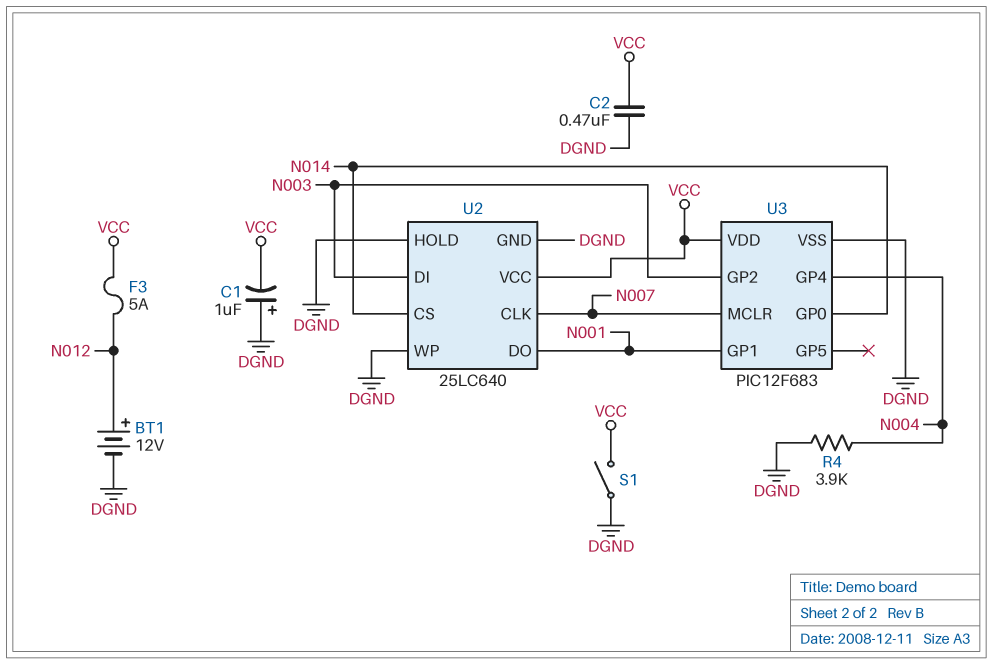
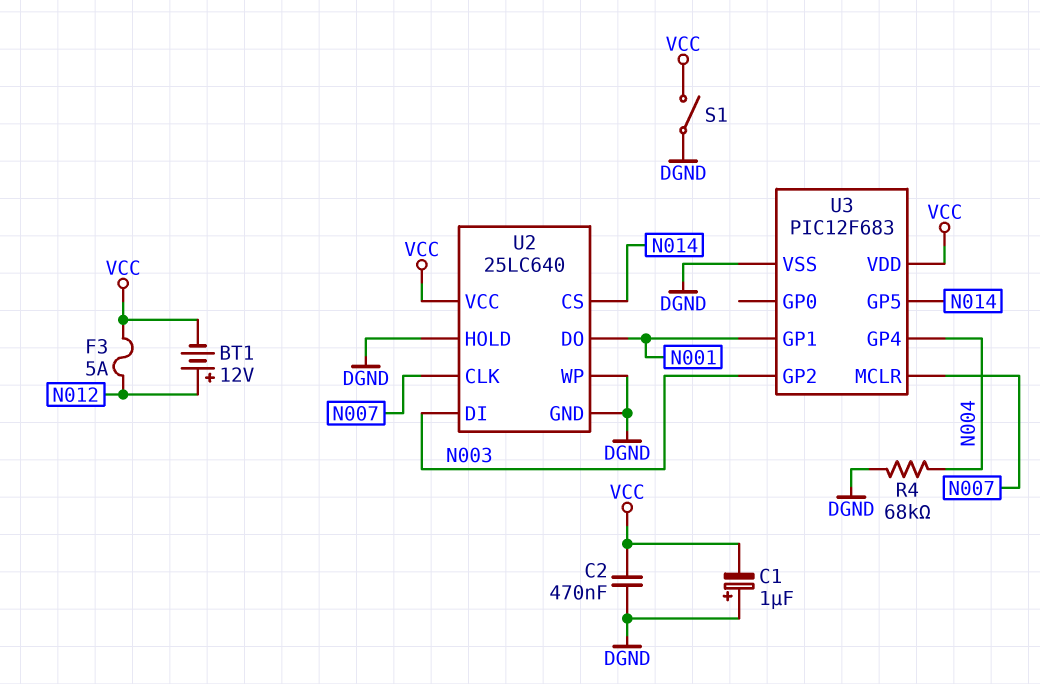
BT1: 12V (plus N012, minus DGND) -> 12V (plus N012, minus VCC)
R4: 3.9k (DGND, N004) -> 68k (DGND, N004)
U3 pin GP0: N014 -> none
U3 pin GP5: none -> N014

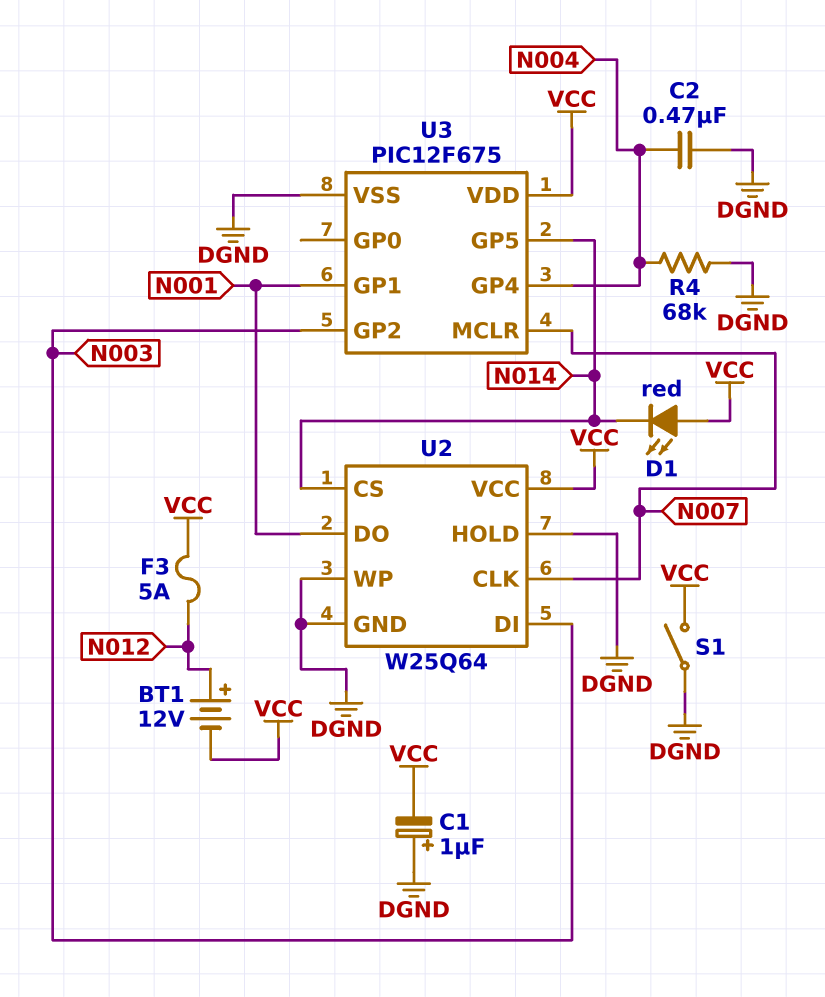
C2: 470nF (DGND, VCC) -> 470nF (DGND, N004)
D1: none -> LED red (A VCC, K N014)
U2: 25LC640 -> W25Q64
U3: PIC12F683 -> PIC12F675

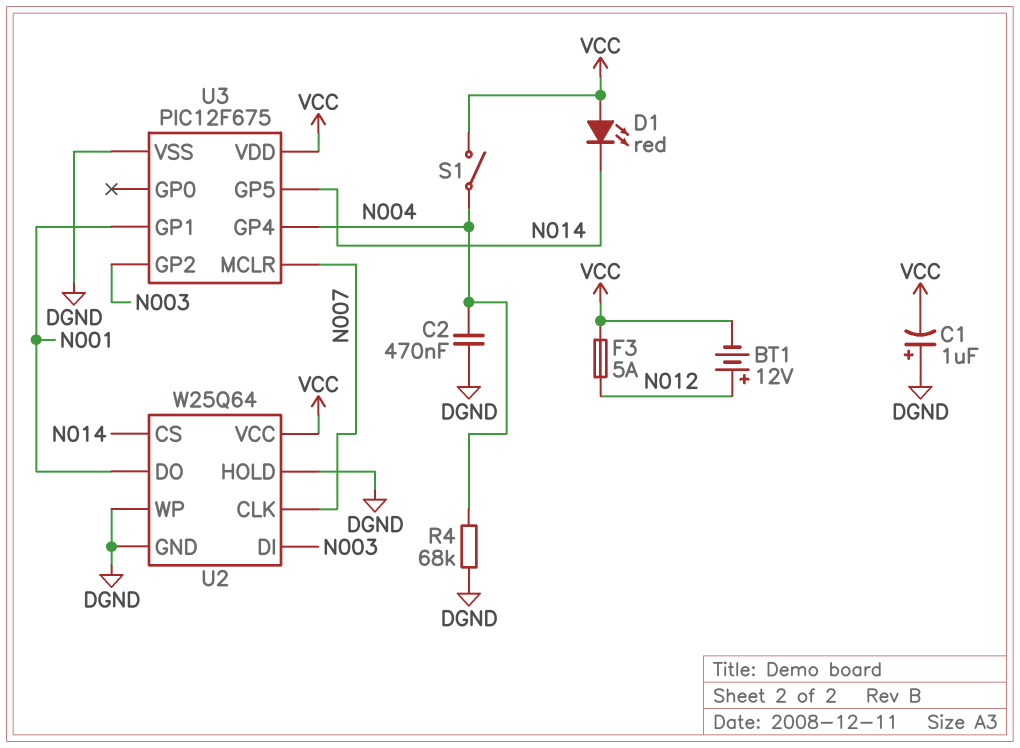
S1: switch (DGND, VCC) -> switch (N004, VCC)

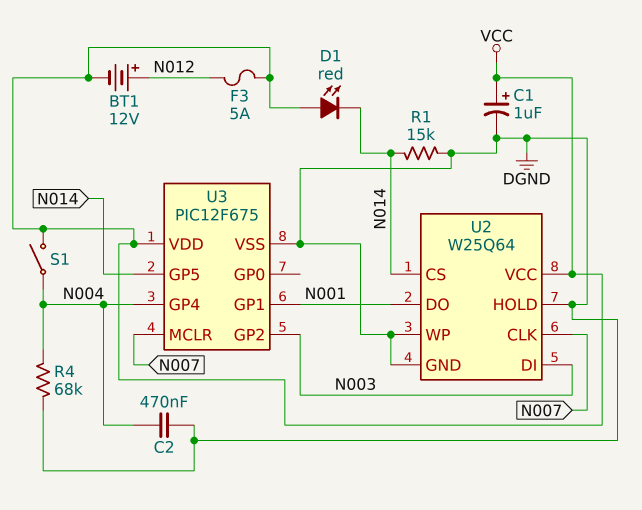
C1: 1uF (plus DGND, minus VCC) -> 1uF (plus VCC, minus DGND)
R1: none -> 15k (DGND, N014)

